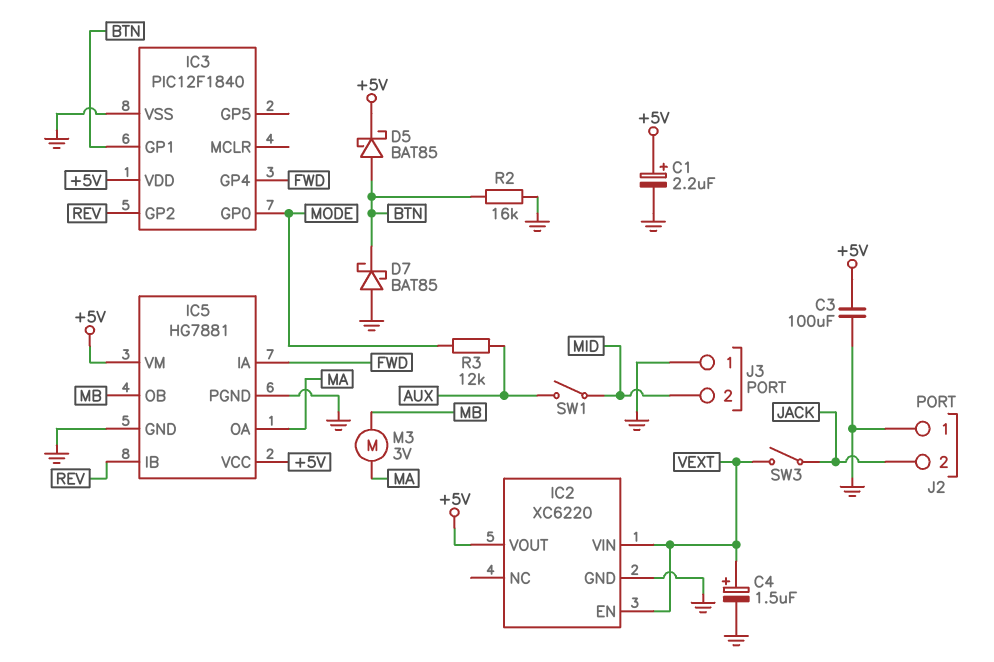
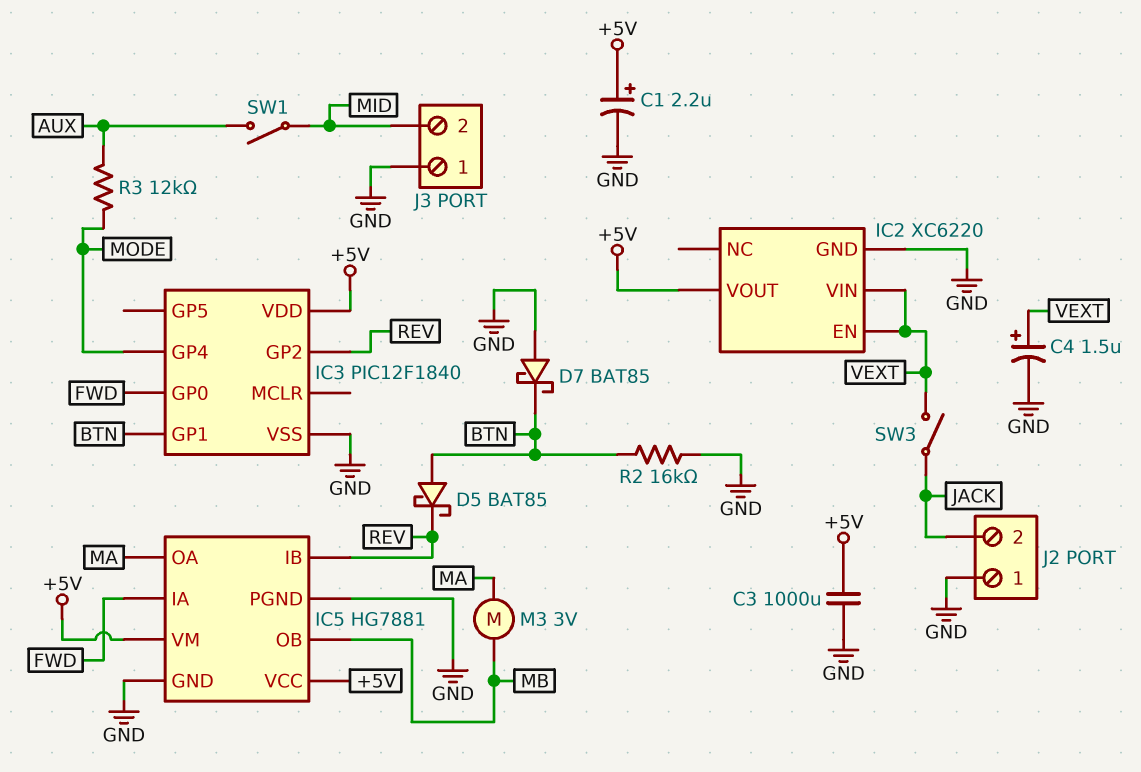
C3: 100uF (+5V, GND) -> 1000uF (+5V, GND)
D5: schottky BAT85 (A BTN, K +5V) -> schottky BAT85 (A BTN, K REV)
IC3 pin GP0: MODE -> FWD
IC3 pin GP4: FWD -> MODE

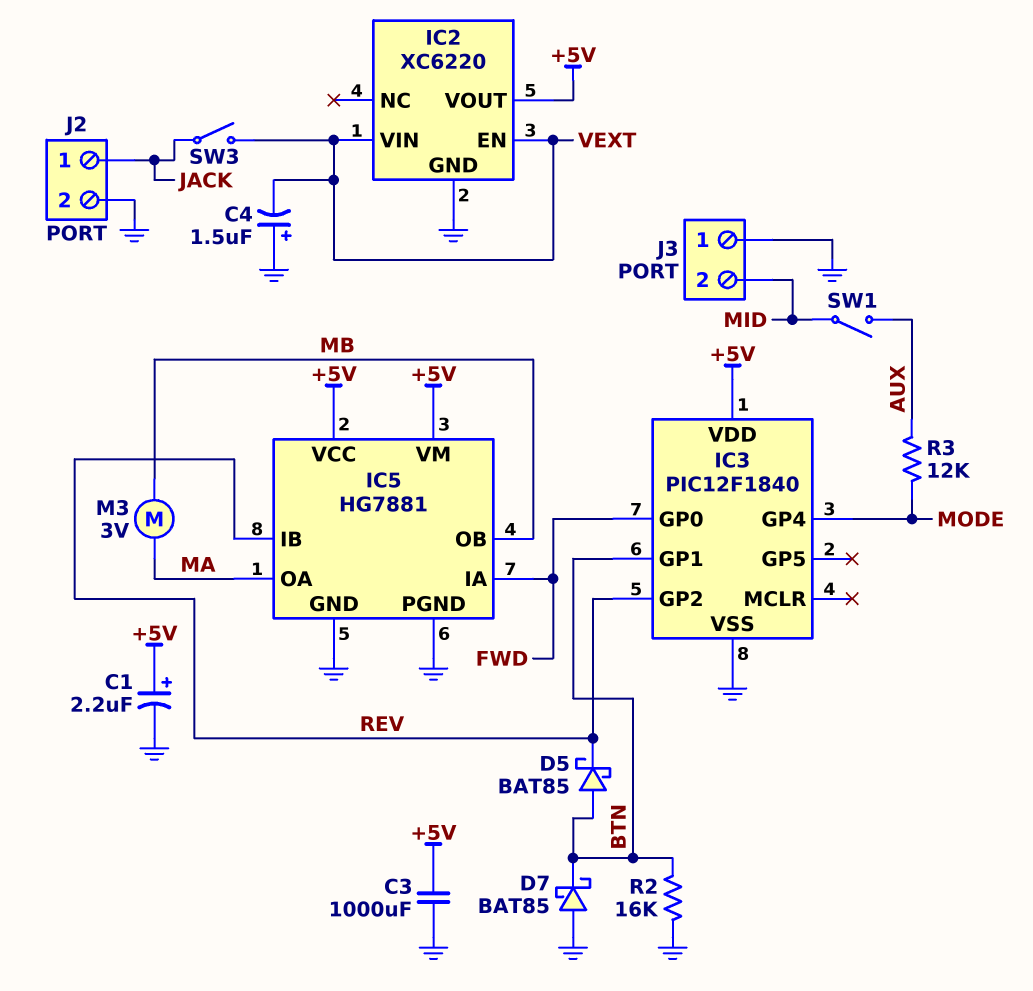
C4: 1.5uF (plus VEXT, minus GND) -> 1.5uF (plus GND, minus VEXT)
J2 pin 1: GND -> JACK
J2 pin 2: JACK -> GND

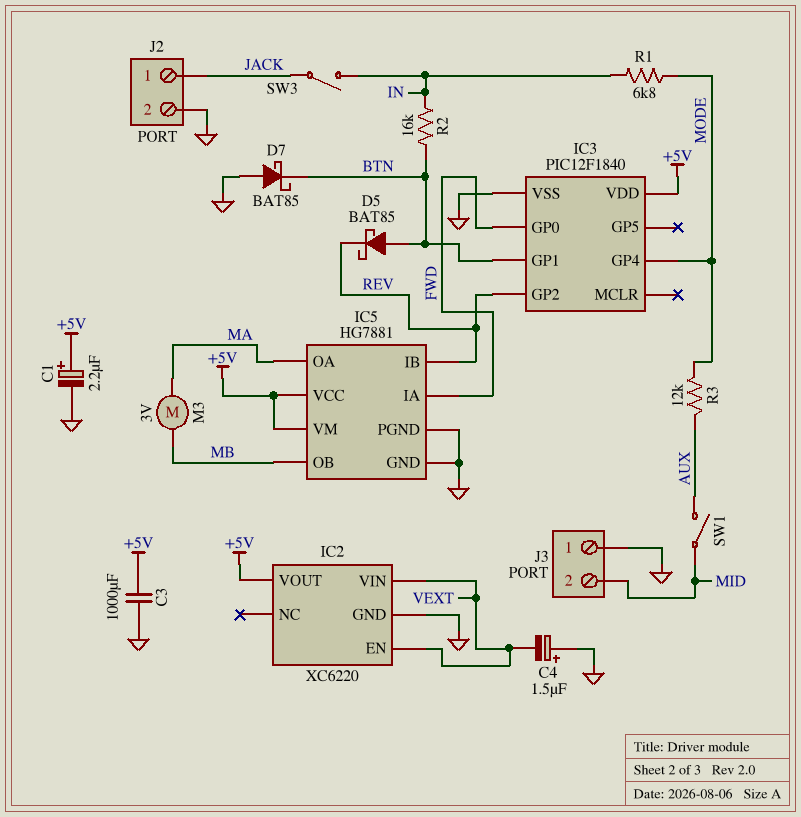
R1: none -> 6.8k (IN, MODE)
R2: 16k (BTN, GND) -> 16k (BTN, IN)
SW3: switch (JACK, VEXT) -> switch (IN, JACK)

